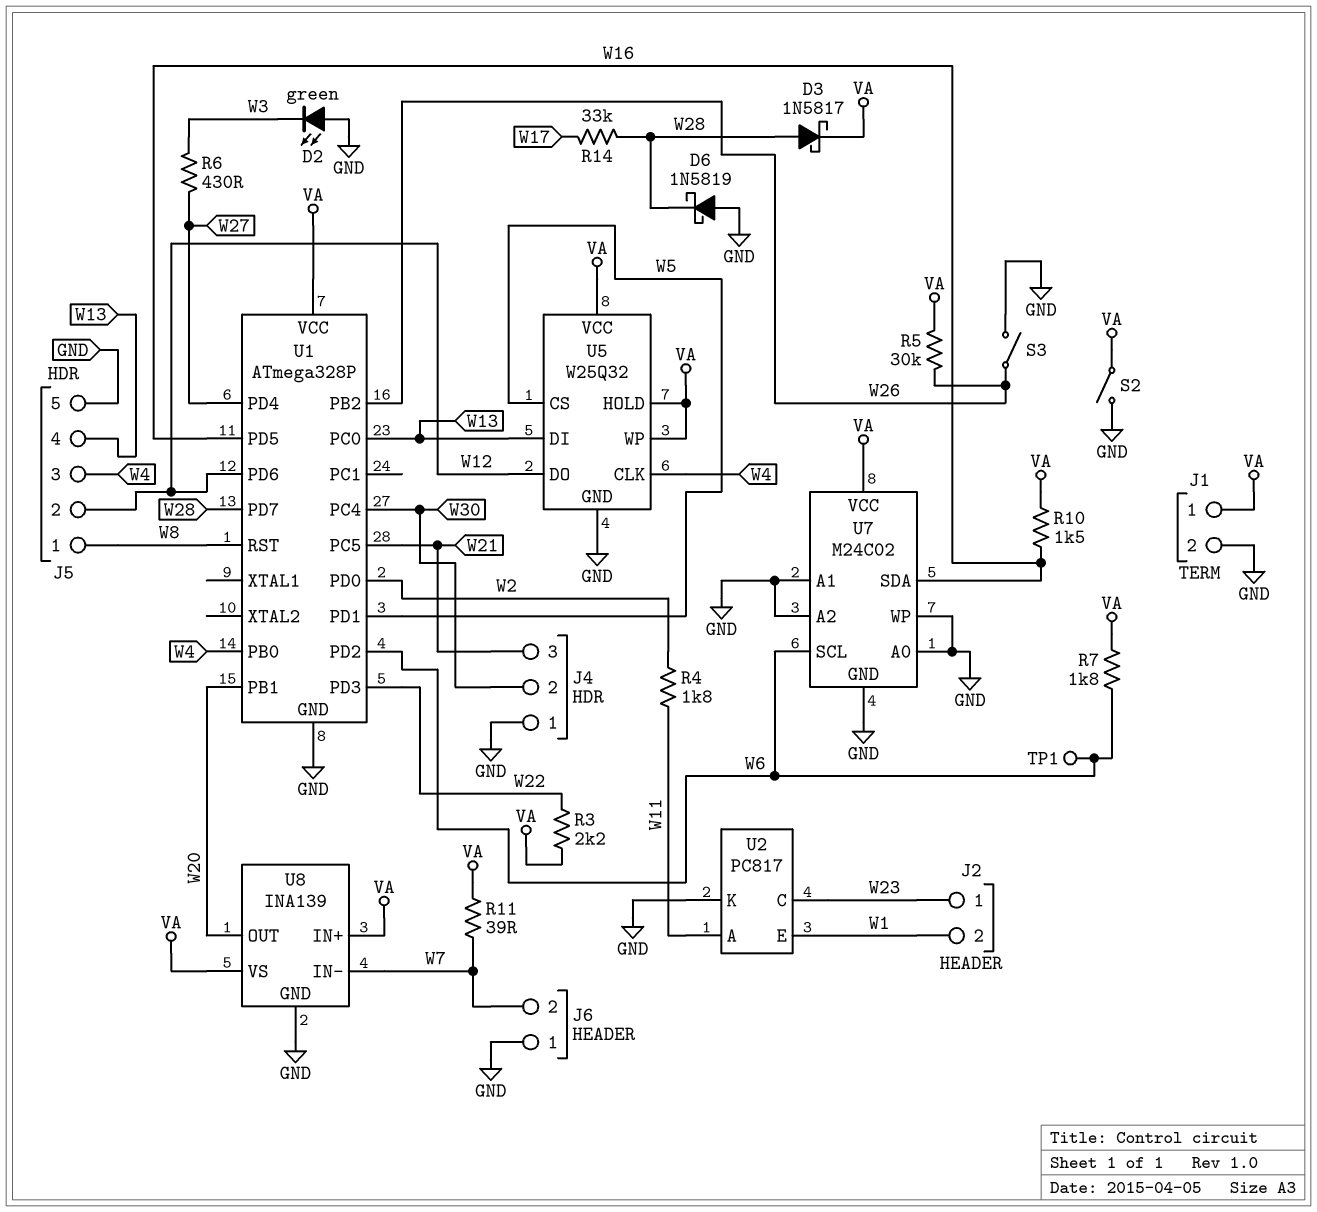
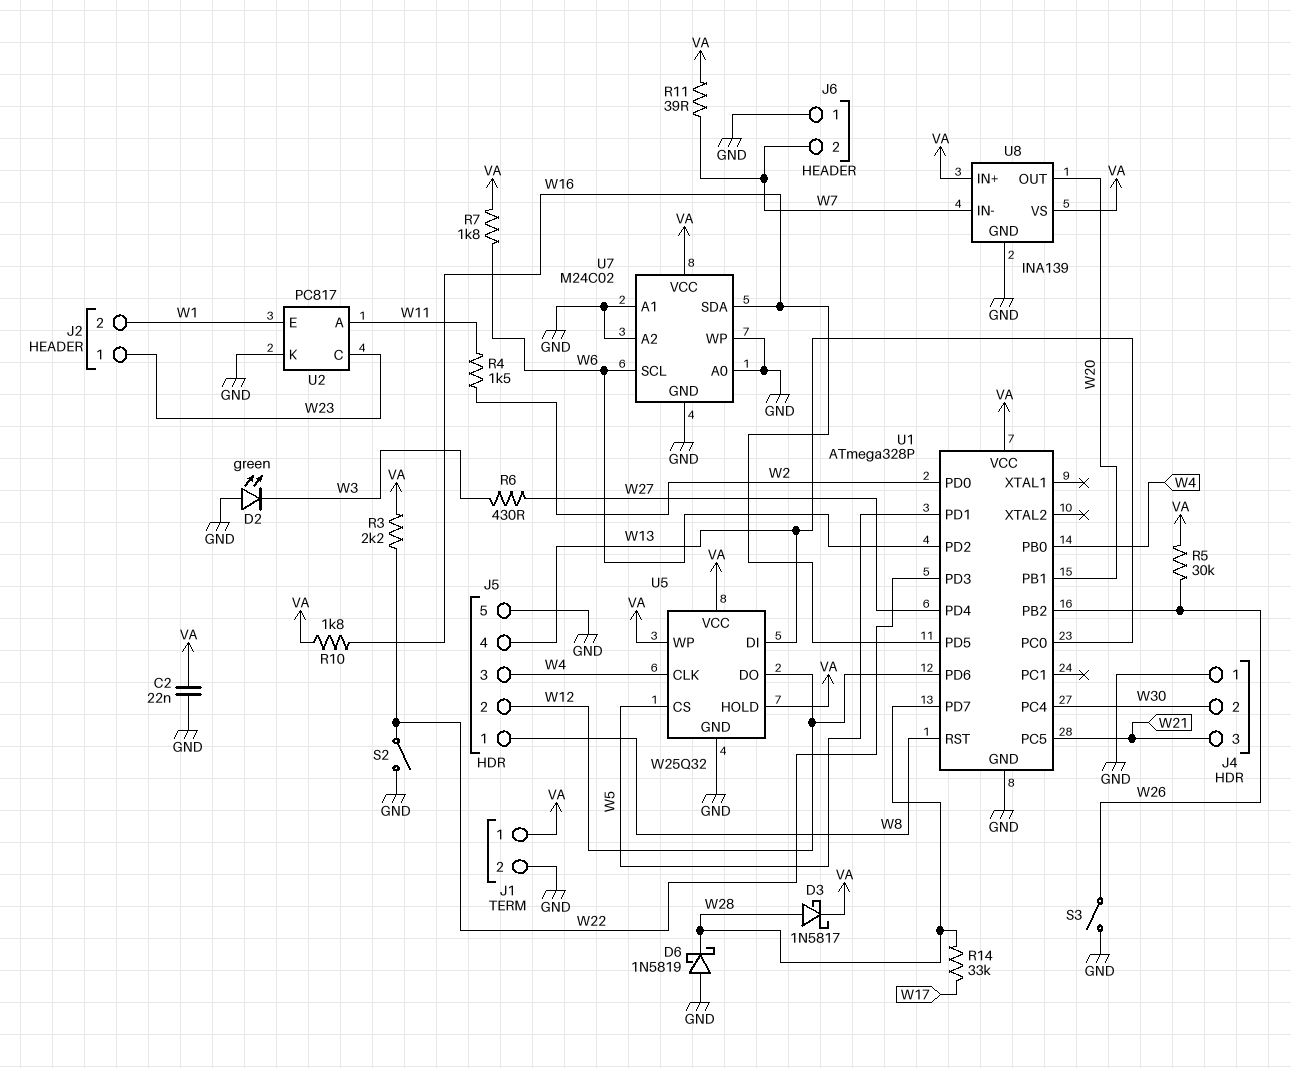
C2: none -> 22nF (GND, VA)
R4: 1.8k (W2, W11) -> 1.5k (W2, W11)
R10: 1.5k (VA, W16) -> 1.8k (VA, W16)
S2: switch (GND, VA) -> switch (GND, W22)
TP1: test point (W6) -> none

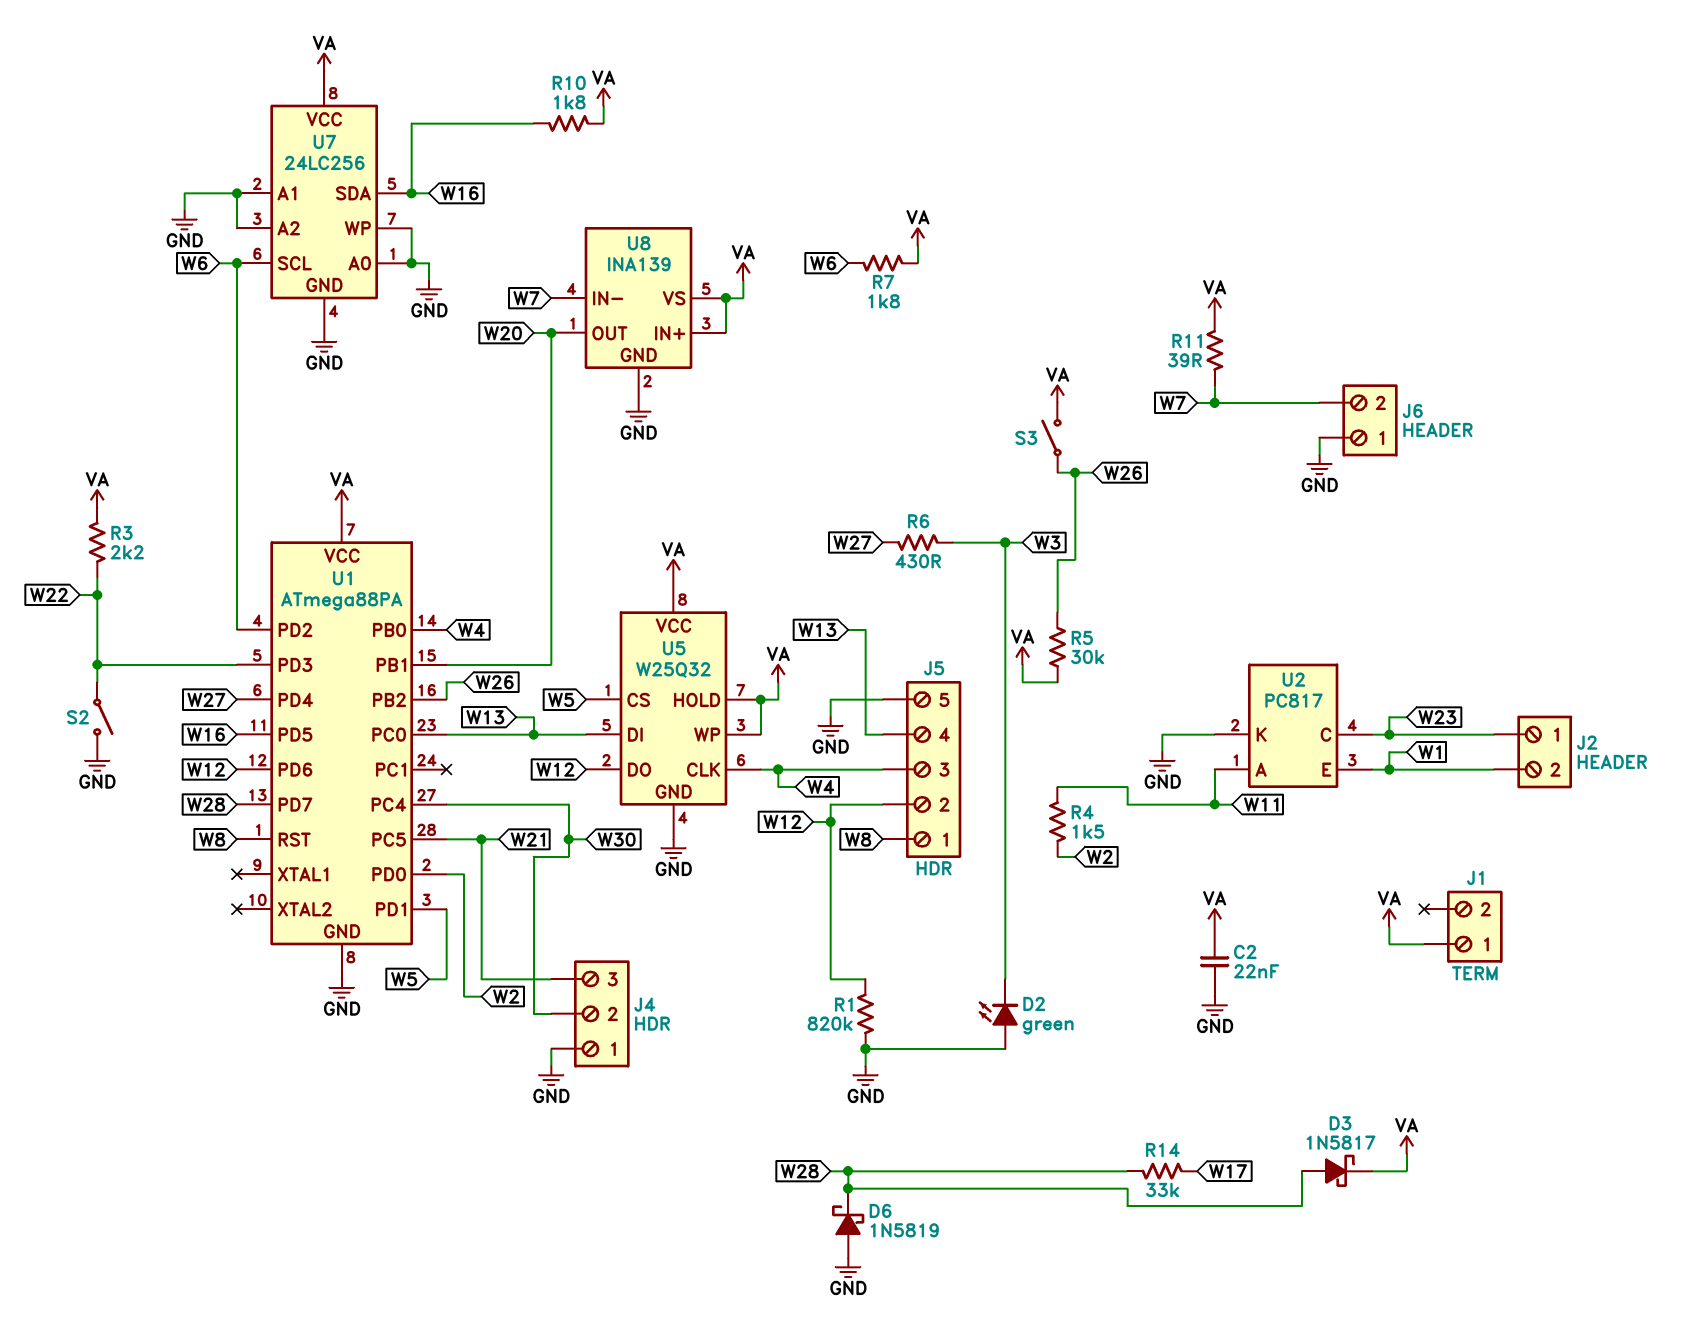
J1 pin 2: GND -> none
R1: none -> 820k (GND, W12)
S3: switch (GND, W26) -> switch (VA, W26)
U1: ATmega328P -> ATmega88PA
U7: M24C02 -> 24LC256

